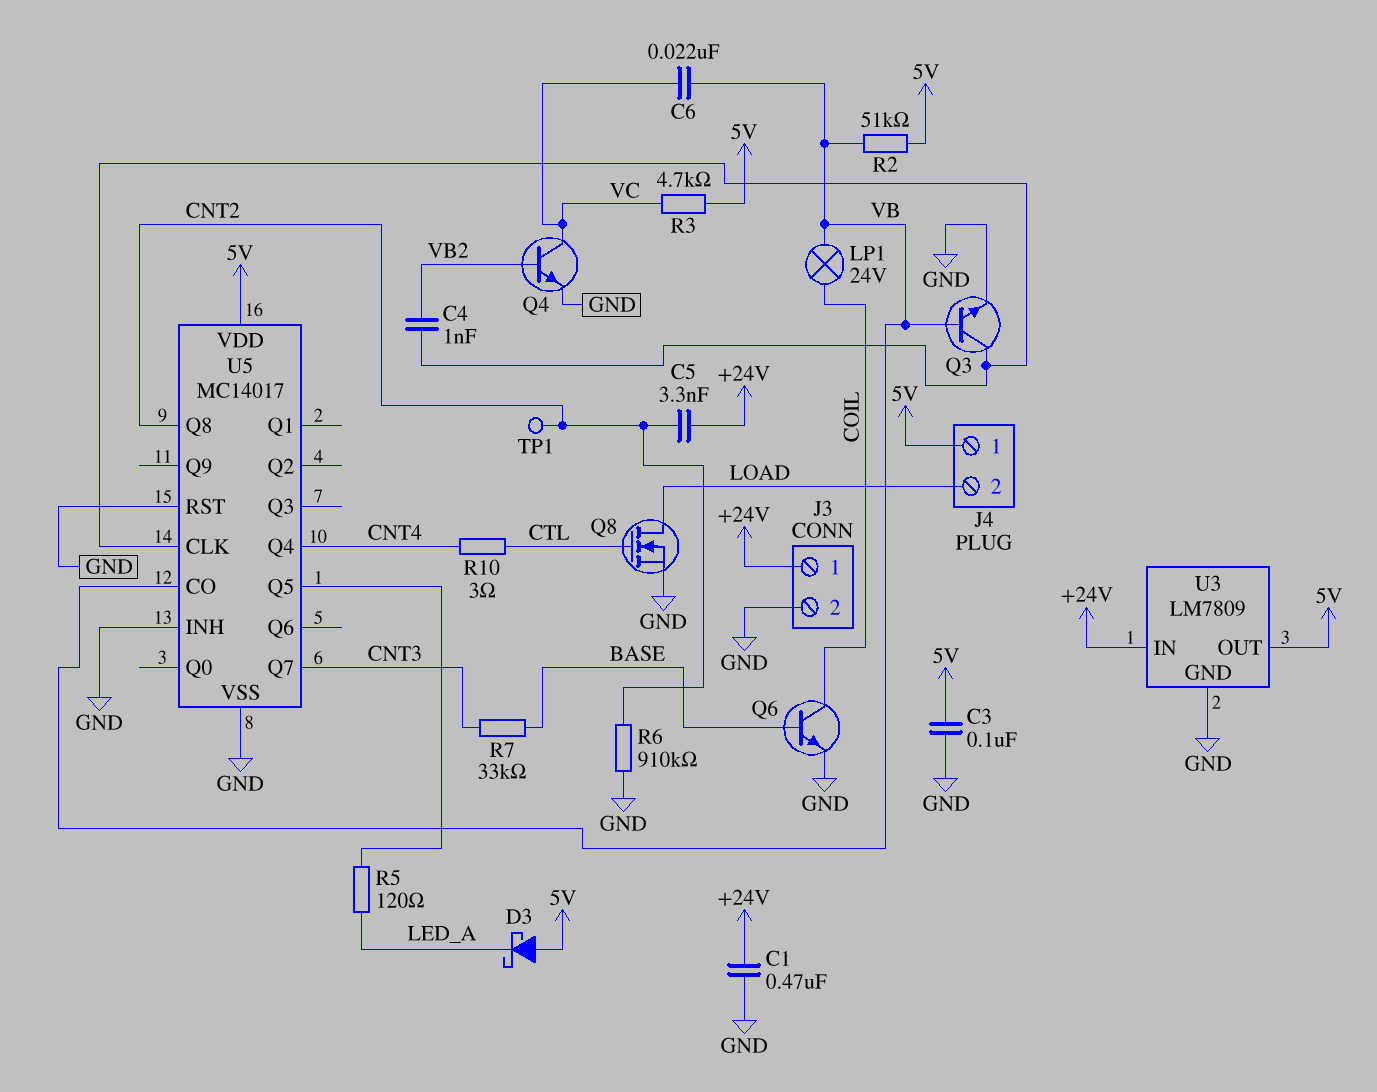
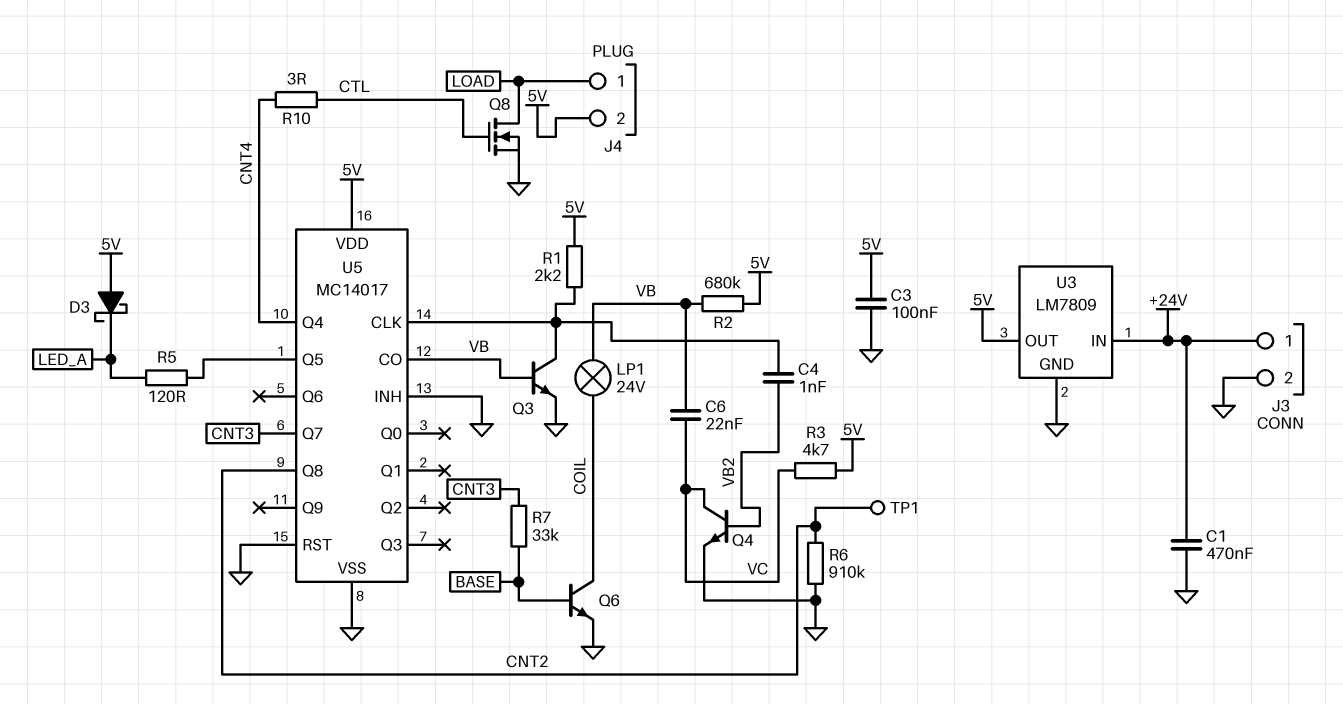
C5: 3.3nF (+24V, CNT2) -> none
J4 pin 1: 5V -> LOAD
J4 pin 2: LOAD -> 5V
R1: none -> 2.2k (5V, U5/CLK)
R2: 51k (5V, VB) -> 680k (5V, VB)

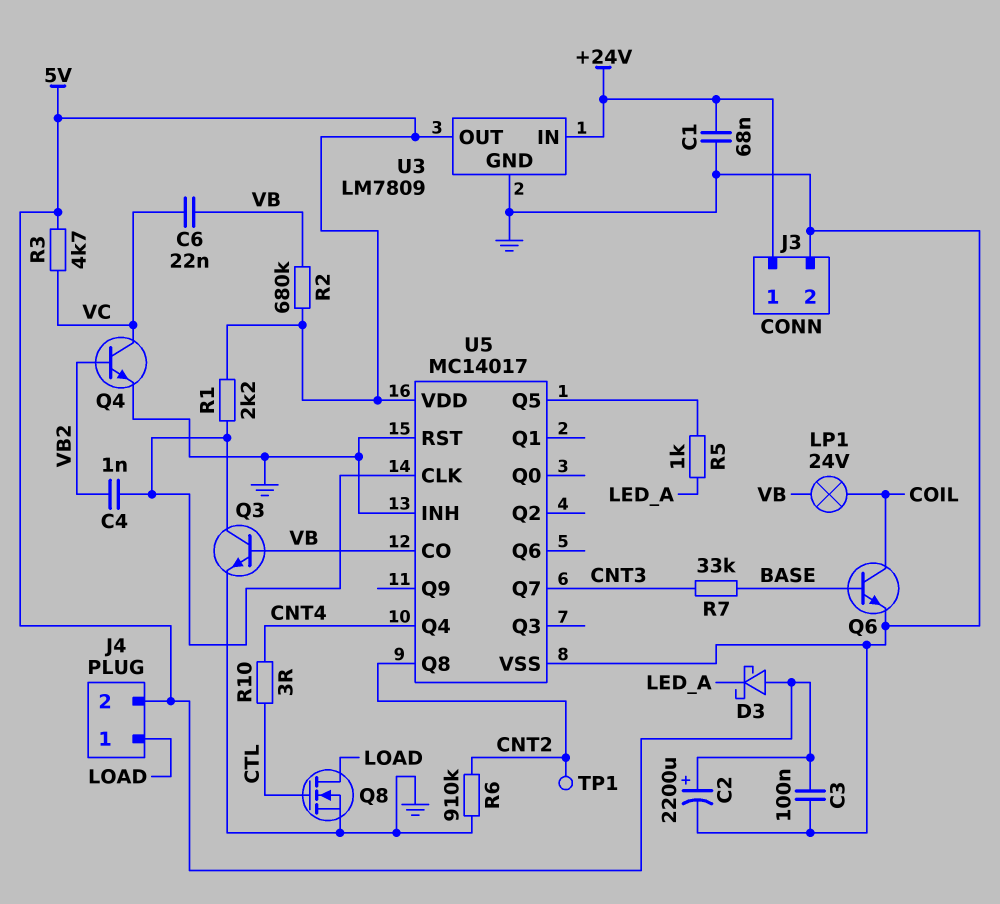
C1: 470nF (+24V, GND) -> 68nF (+24V, GND)
C2: none -> 2200uF (plus 5V, minus GND)
R5: 120 (LED_A, U5/Q5) -> 1k (LED_A, U5/Q5)

